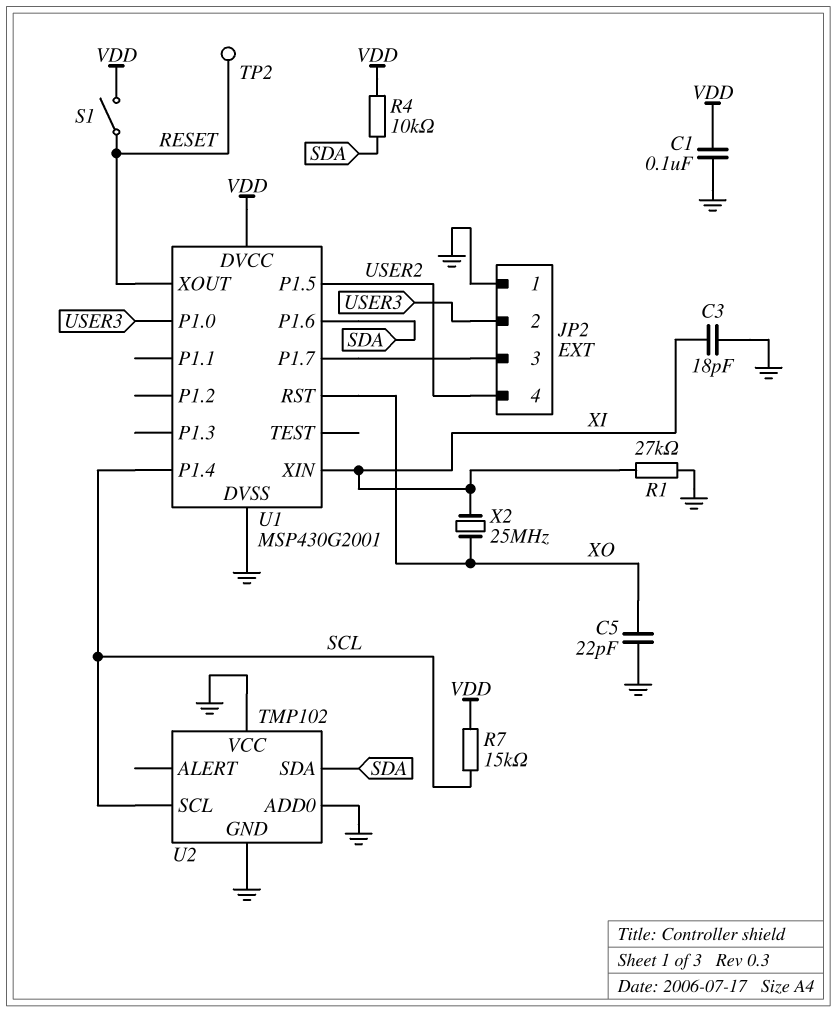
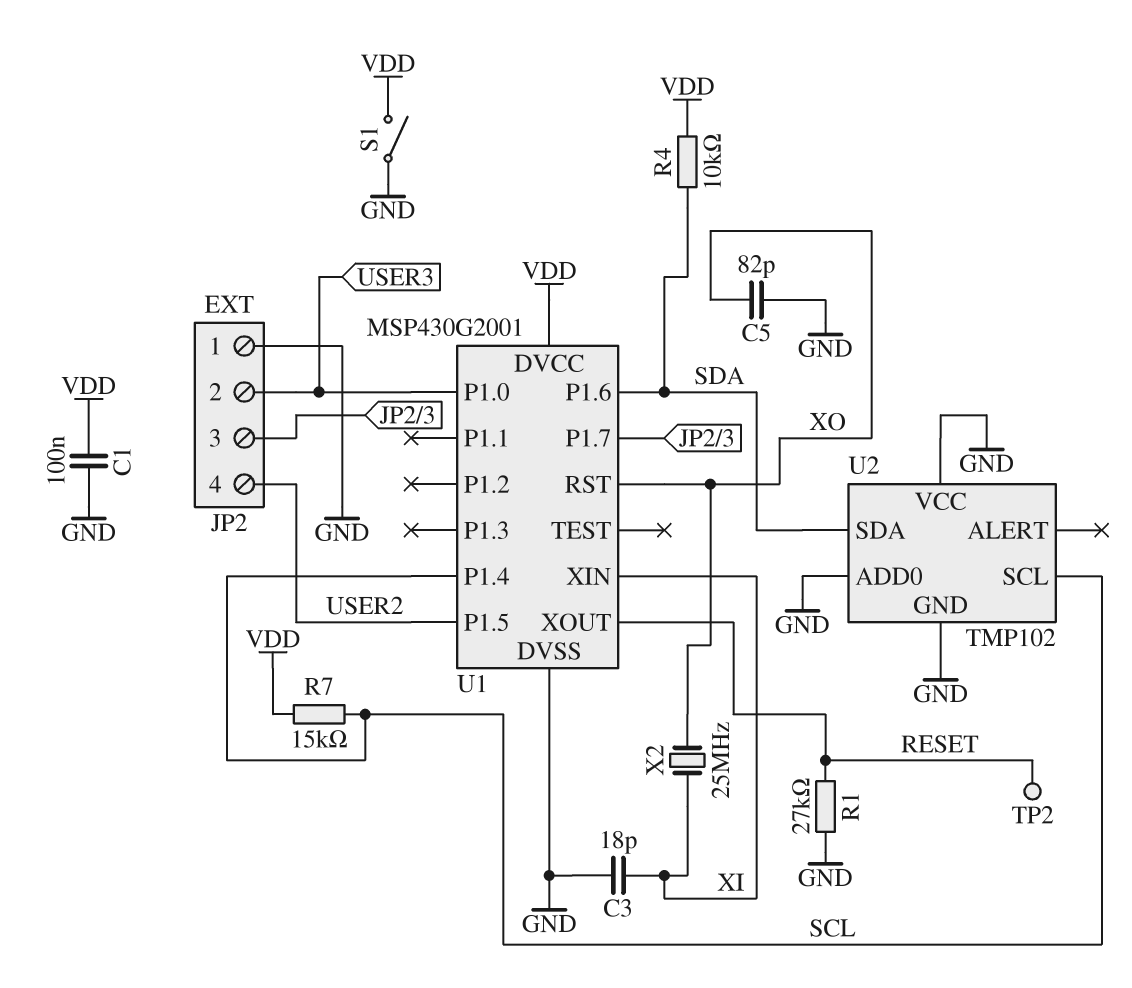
C5: 22pF (GND, XO) -> 82pF (GND, XO)
R1: 27k (GND, XI) -> 27k (GND, RESET)
S1: switch (RESET, VDD) -> switch (GND, VDD)

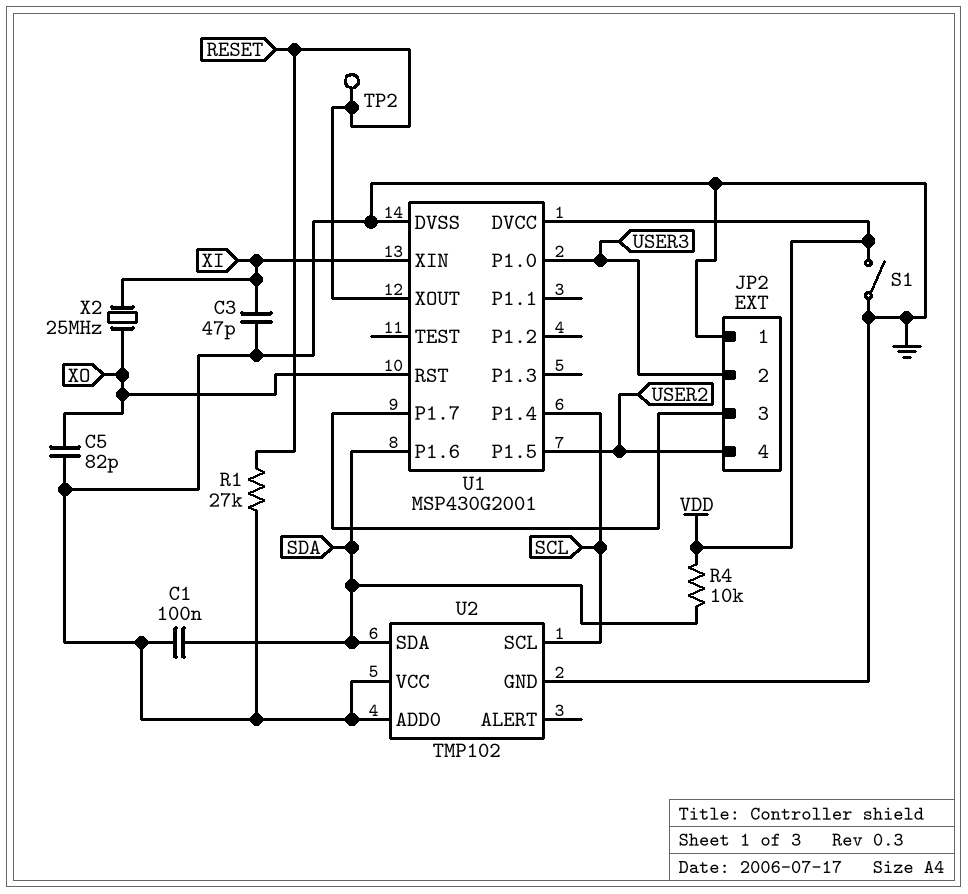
C1: 100nF (GND, VDD) -> 100nF (GND, SDA)
C3: 18pF (GND, XI) -> 47pF (GND, XI)
R7: 15k (SCL, VDD) -> none

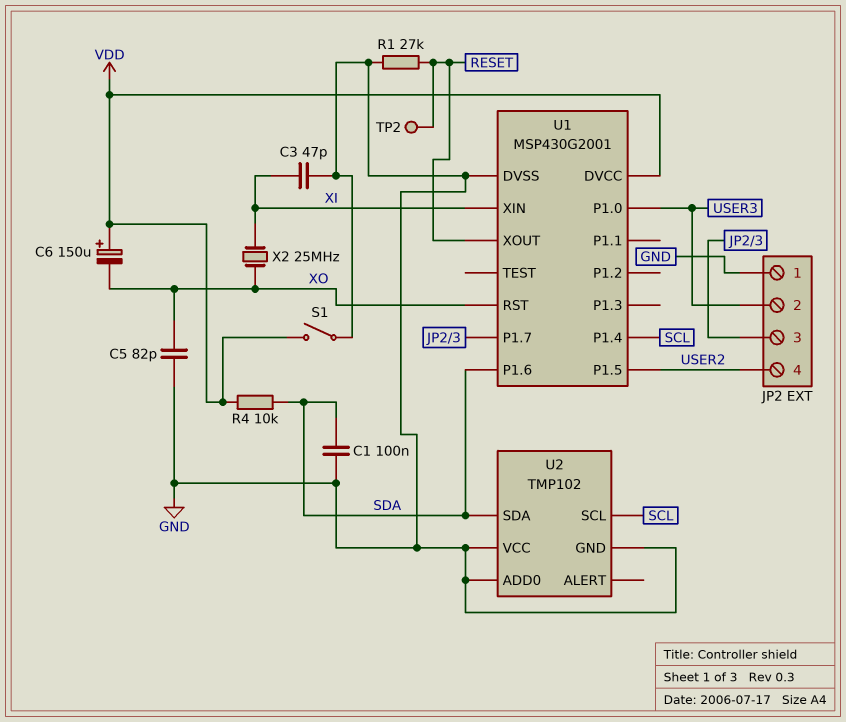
C6: none -> 150uF (plus VDD, minus XO)

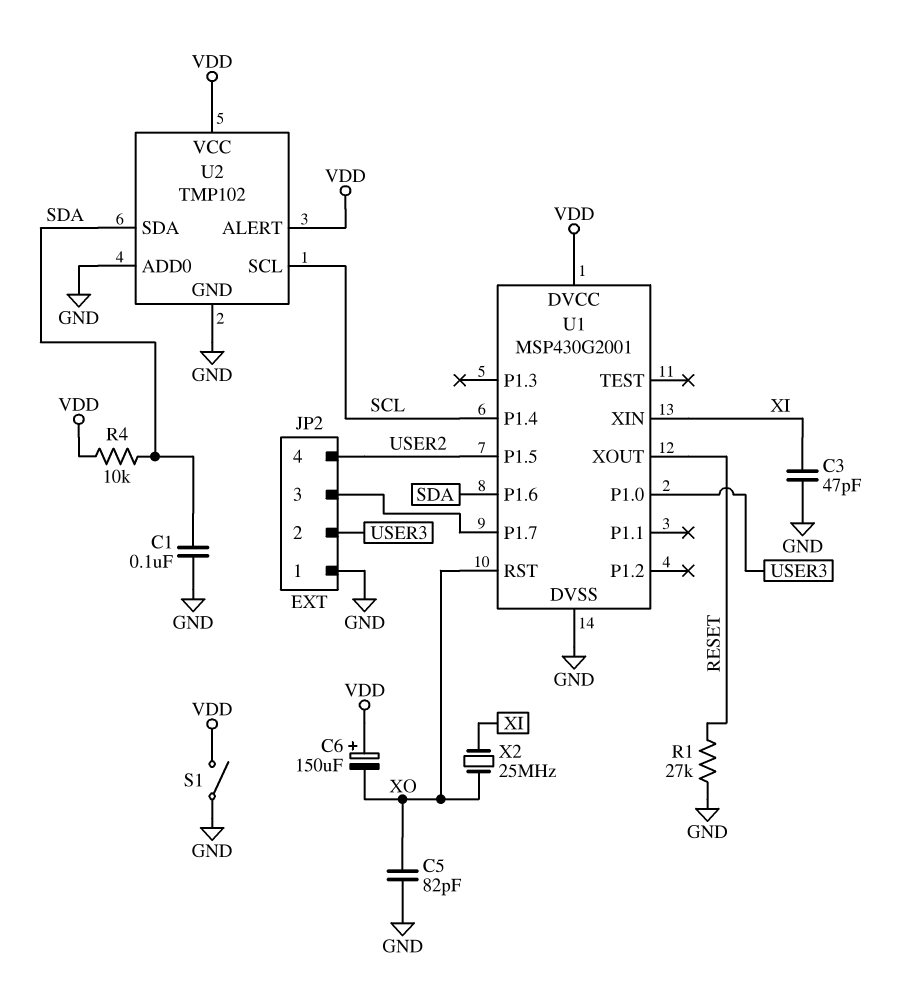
TP2: test point (RESET) -> none
U2 pin ALERT: none -> VDD
U2 pin VCC: GND -> VDD

